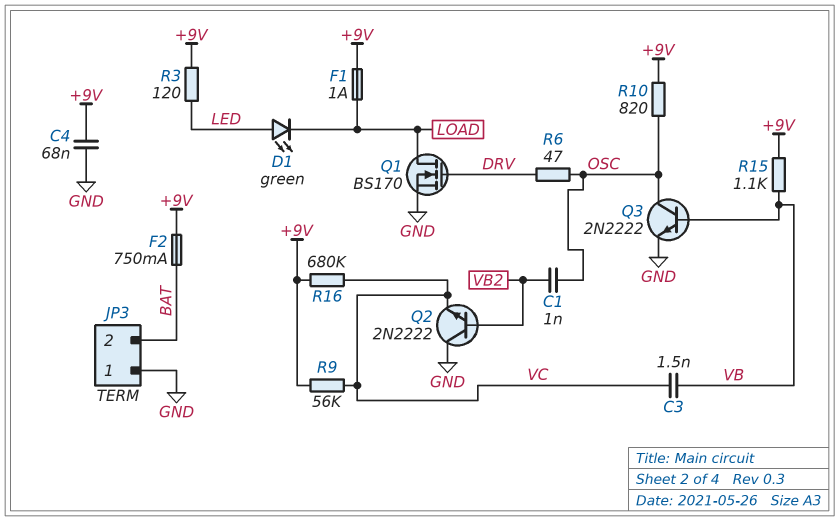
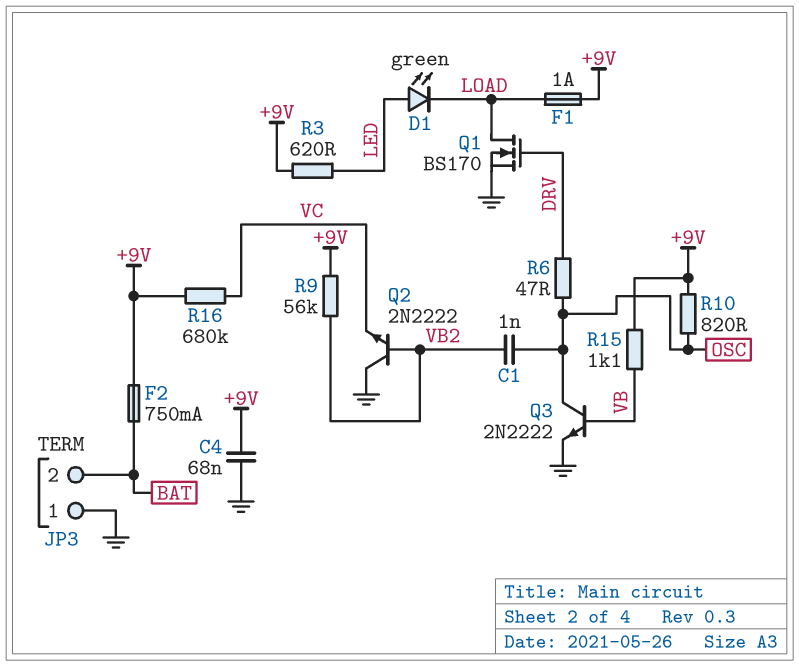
C3: 1.5nF (VB, VC) -> none
R3: 120 (+9V, LED) -> 620 (+9V, LED)
R9: 56k (+9V, VC) -> 56k (+9V, VB2)

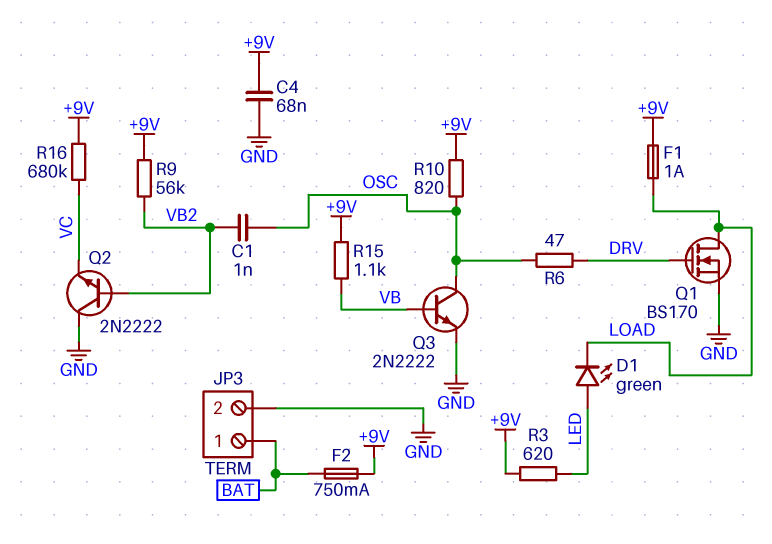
JP3 pin 1: GND -> BAT
JP3 pin 2: BAT -> GND

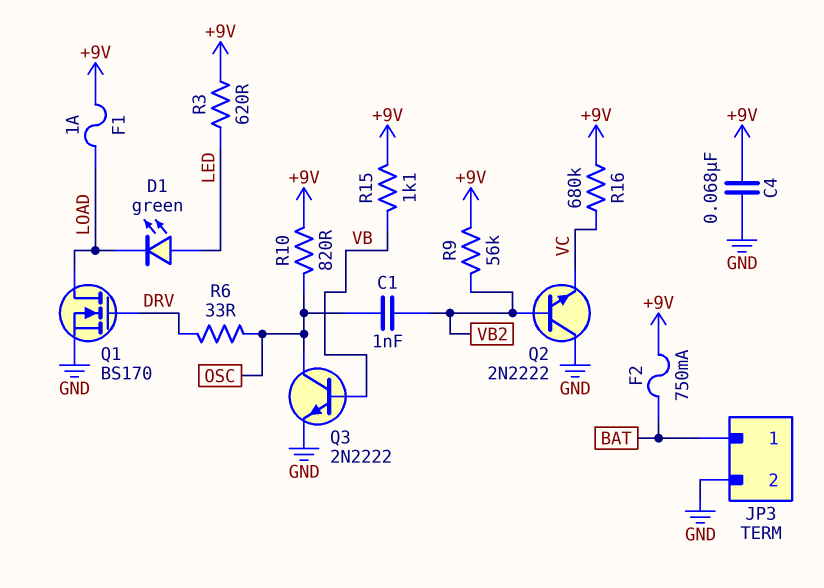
R6: 47 (DRV, OSC) -> 33 (DRV, OSC)

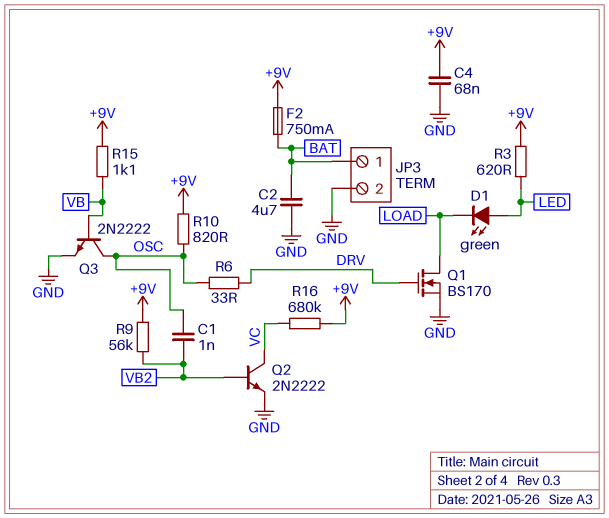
C2: none -> 4.7uF (BAT, GND)
F1: 1A (+9V, LOAD) -> none
Q2: NPN 2N2222 (B VB2, C GND, E VC) -> NPN 2N2222 (B VB2, C VC, E GND)

